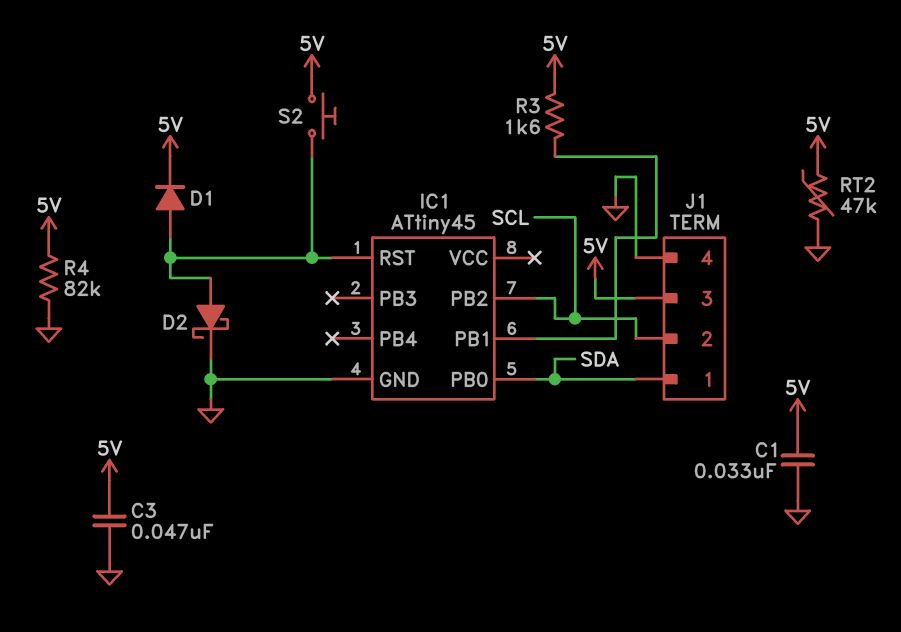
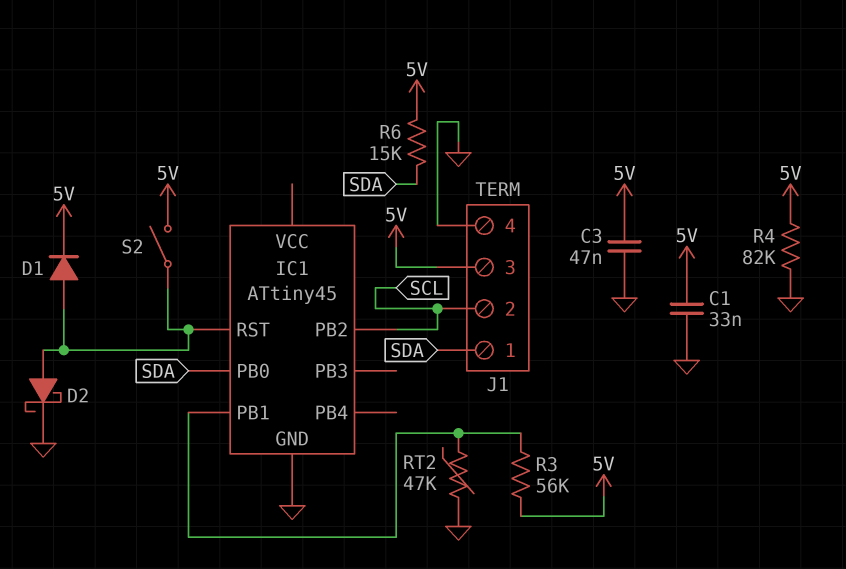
R3: 1.6k (5V, IC1/PB1) -> 56k (5V, IC1/PB1)
R6: none -> 15k (5V, SDA)
RT2: 47k (5V, GND) -> 47k (GND, IC1/PB1)
S2: button (5V, IC1/RST) -> switch (5V, IC1/RST)

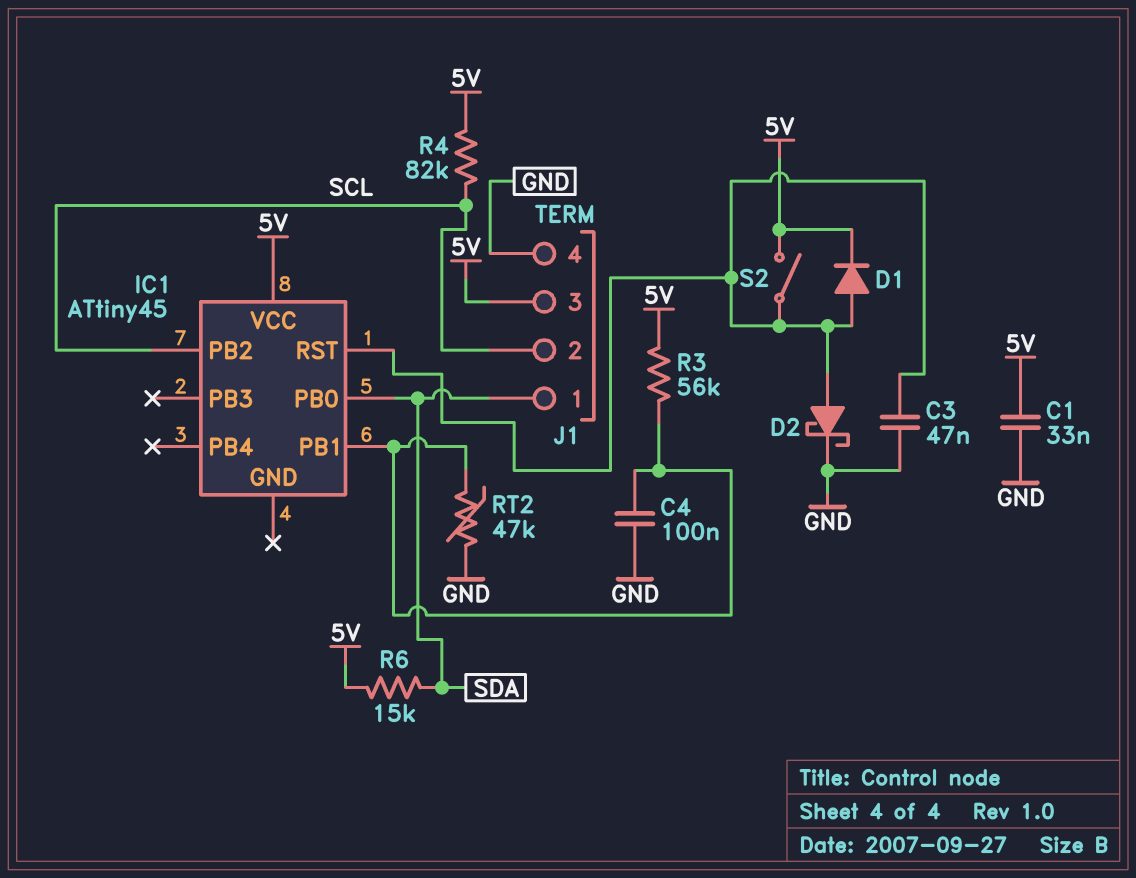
C3: 47nF (5V, GND) -> 47nF (GND, IC1/RST)
C4: none -> 100nF (GND, IC1/PB1)
IC1 pin GND: GND -> none
IC1 pin VCC: none -> 5V
R4: 82k (5V, GND) -> 82k (5V, SCL)

